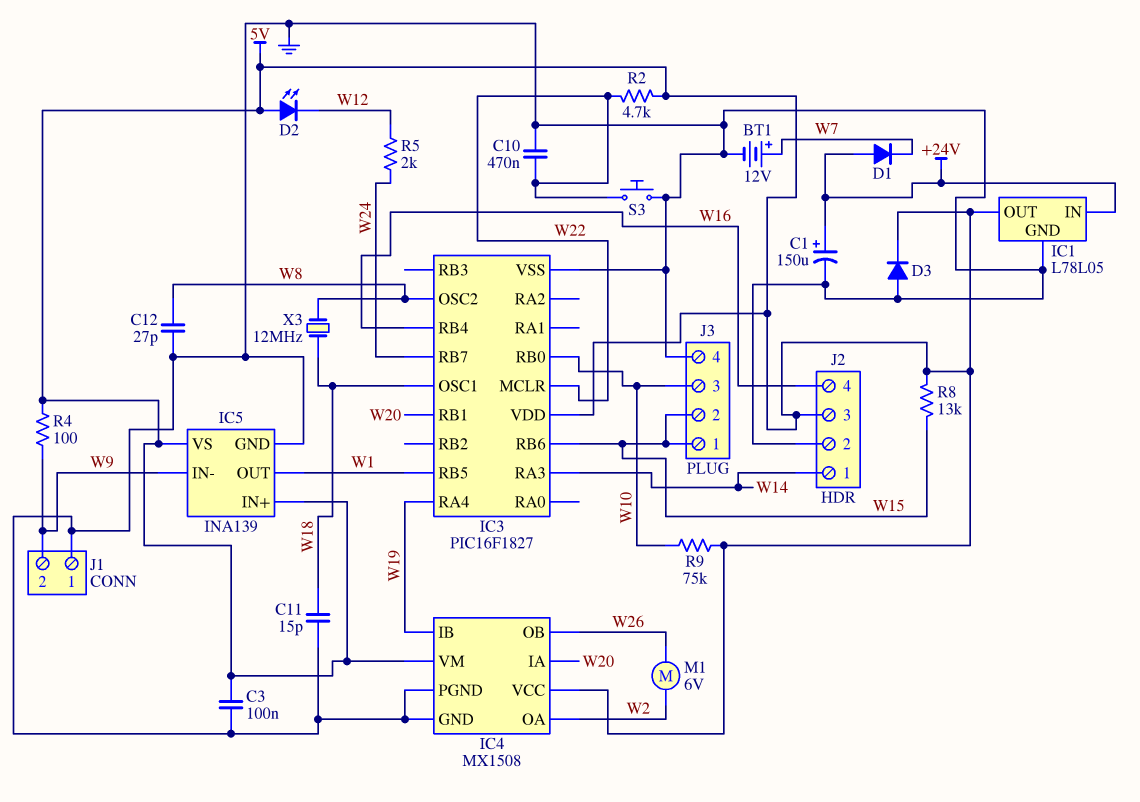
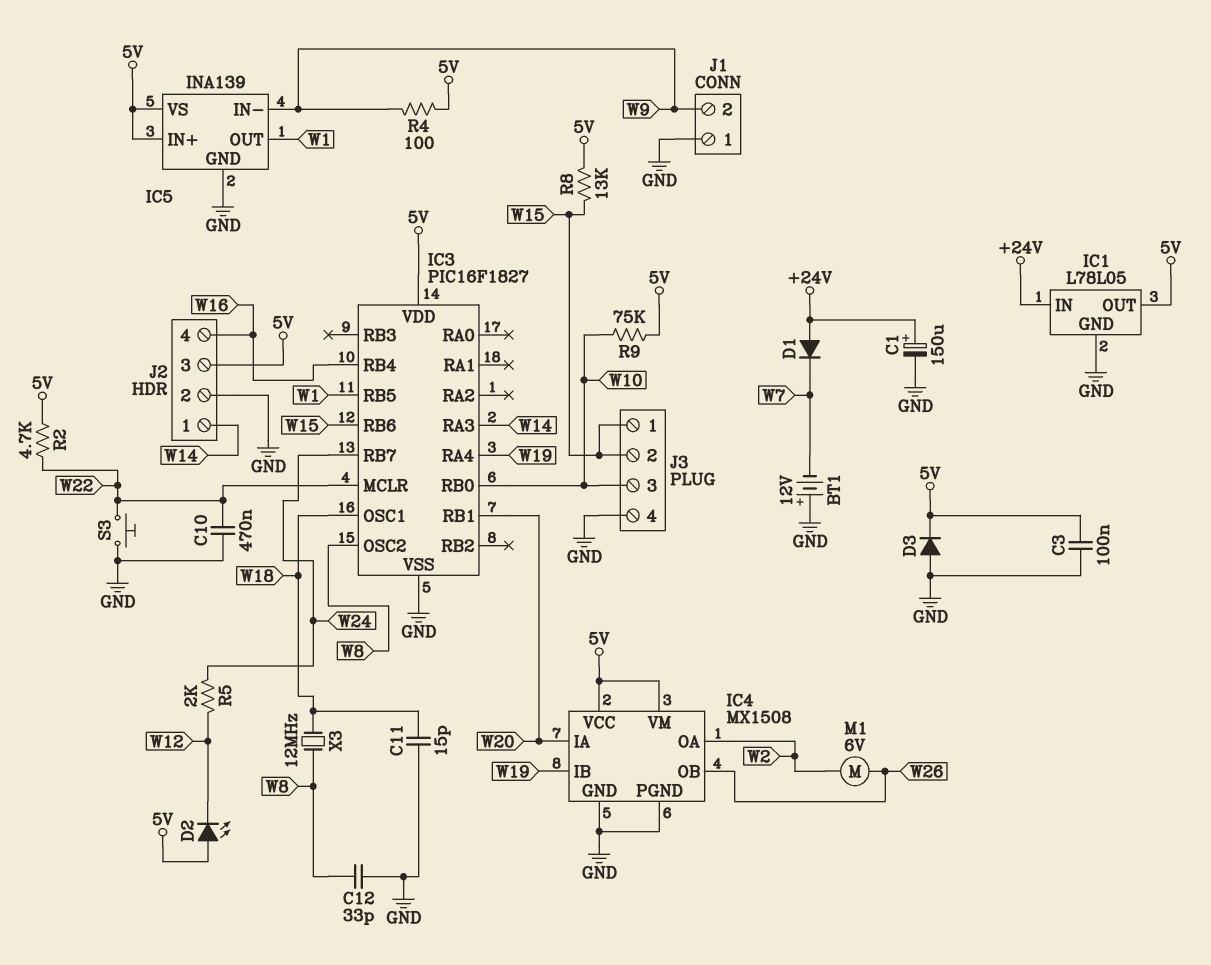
BT1: 12V (plus W7, minus GND) -> 12V (plus GND, minus W7)
C12: 27pF (GND, W8) -> 33pF (GND, W8)

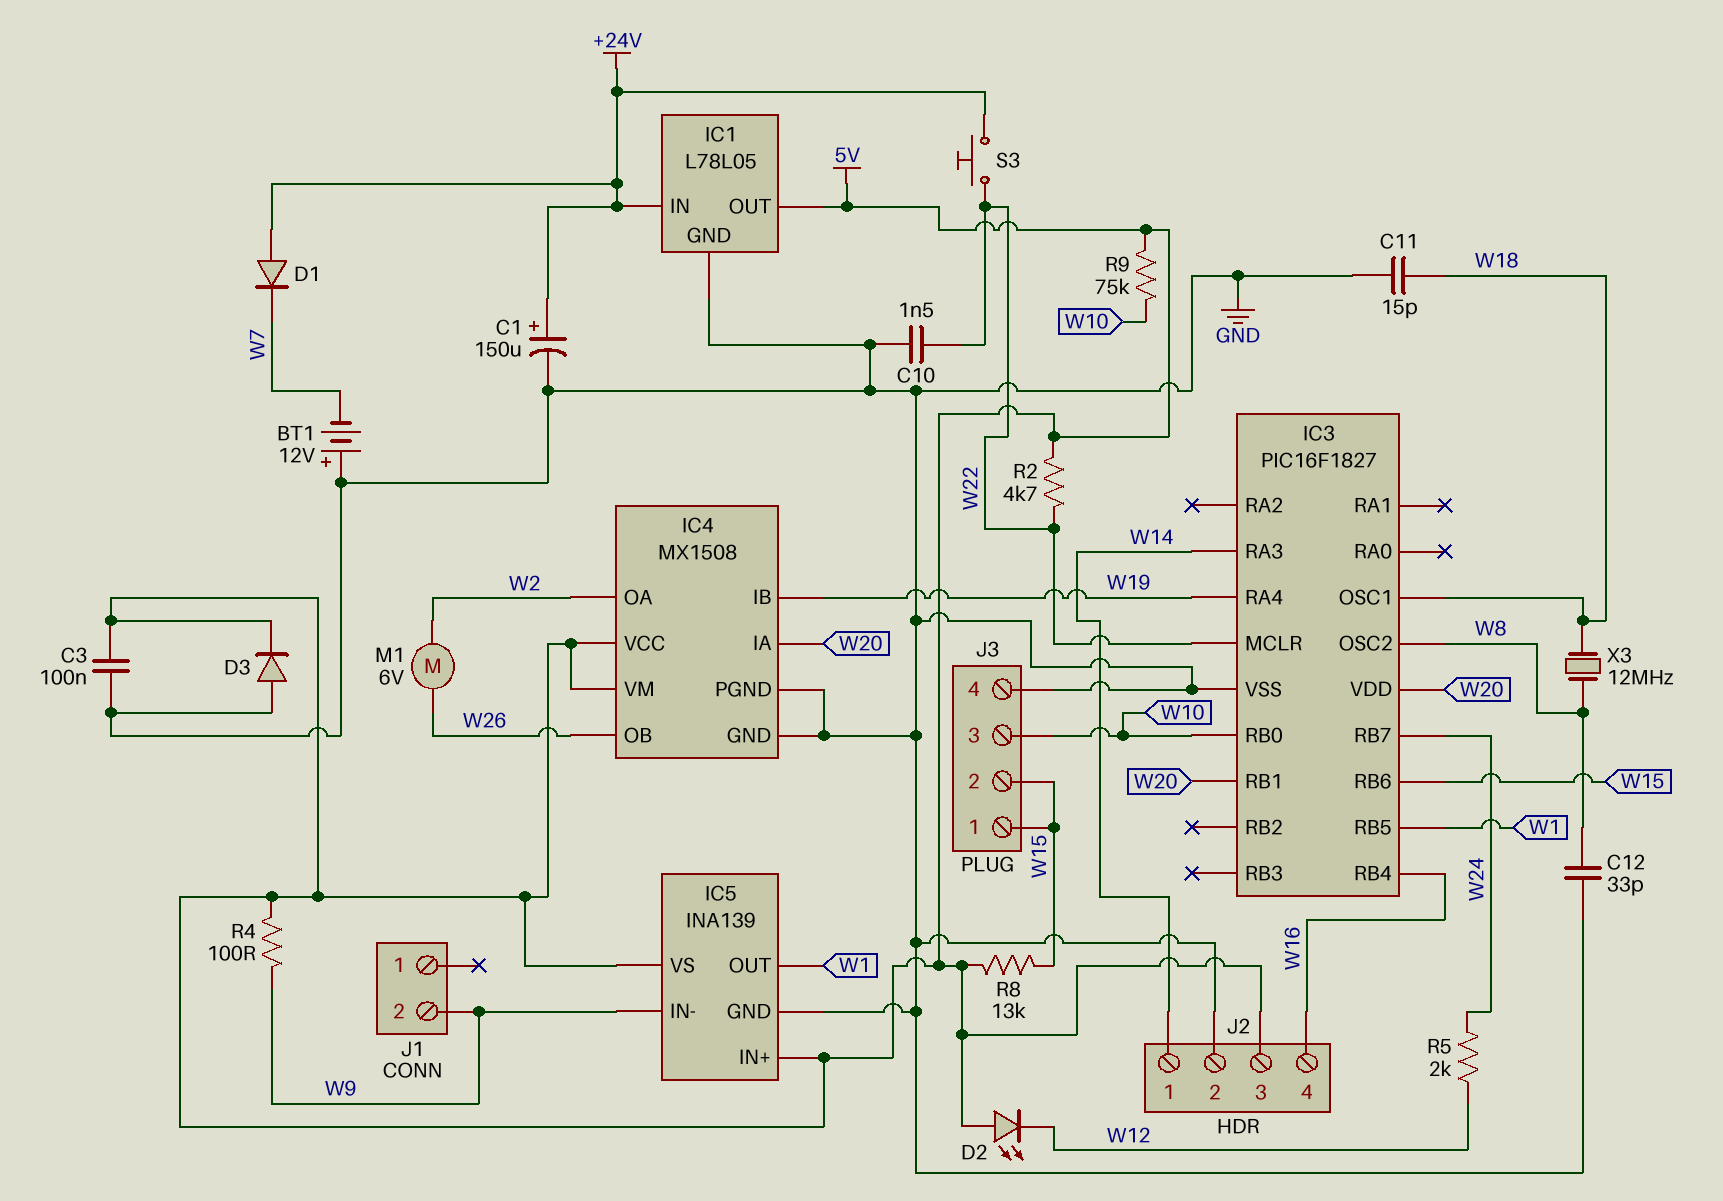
C10: 470nF (GND, W22) -> 1.5nF (GND, W22)
IC3 pin VDD: 5V -> W20
J1 pin 1: GND -> none
S3: button (GND, W22) -> button (+24V, W22)

